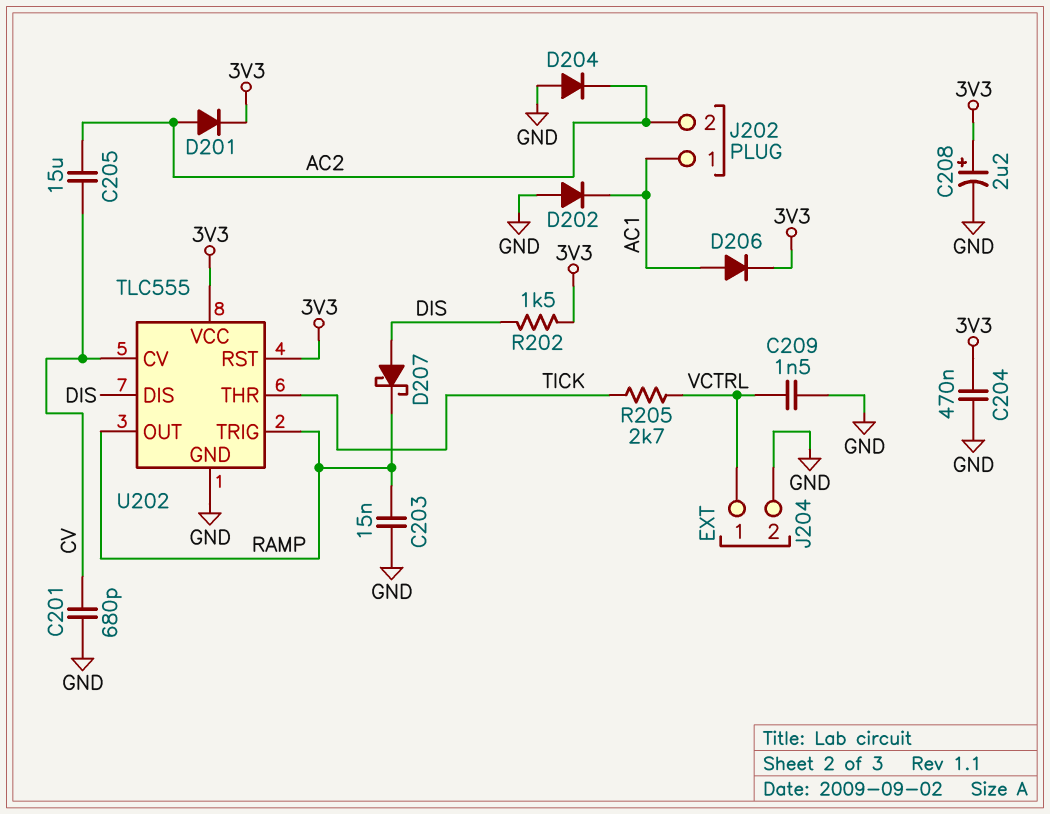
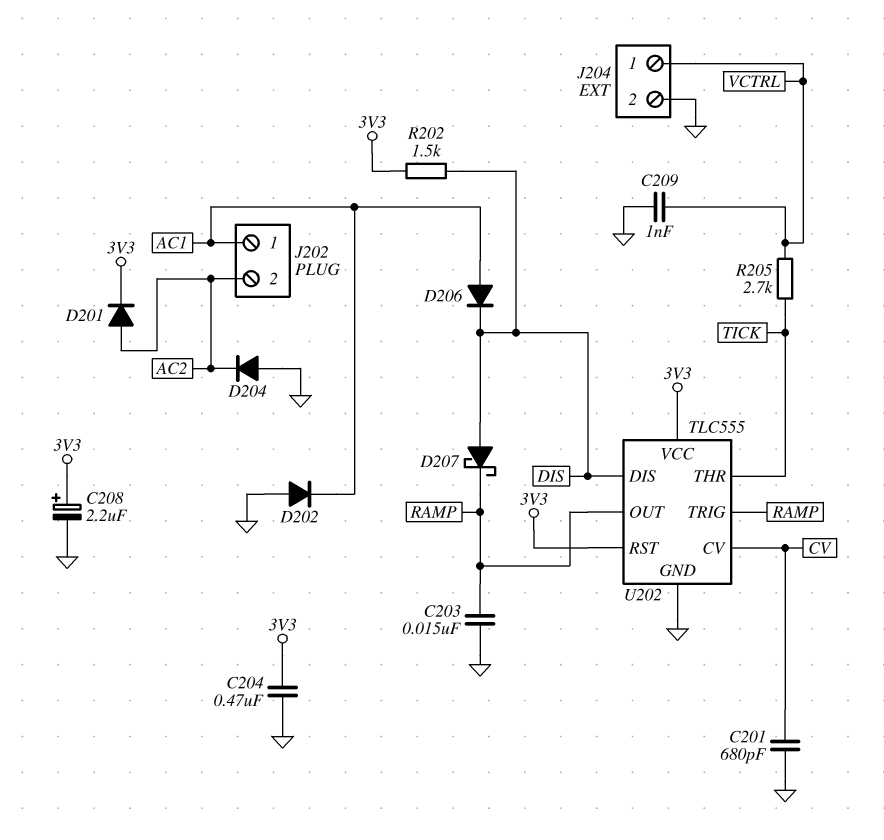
C205: 15uF (AC2, CV) -> none
C209: 1.5nF (GND, VCTRL) -> 1nF (GND, VCTRL)
D206: diode (A AC1, K 3V3) -> diode (A AC1, K DIS)

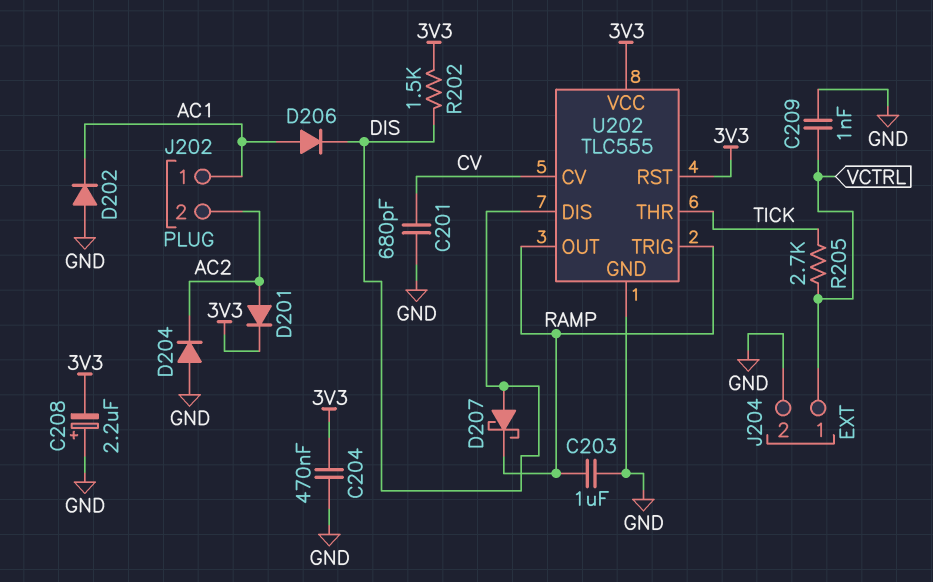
C203: 15nF (GND, RAMP) -> 1uF (GND, RAMP)
C208: 2.2uF (plus 3V3, minus GND) -> 2.2uF (plus GND, minus 3V3)

